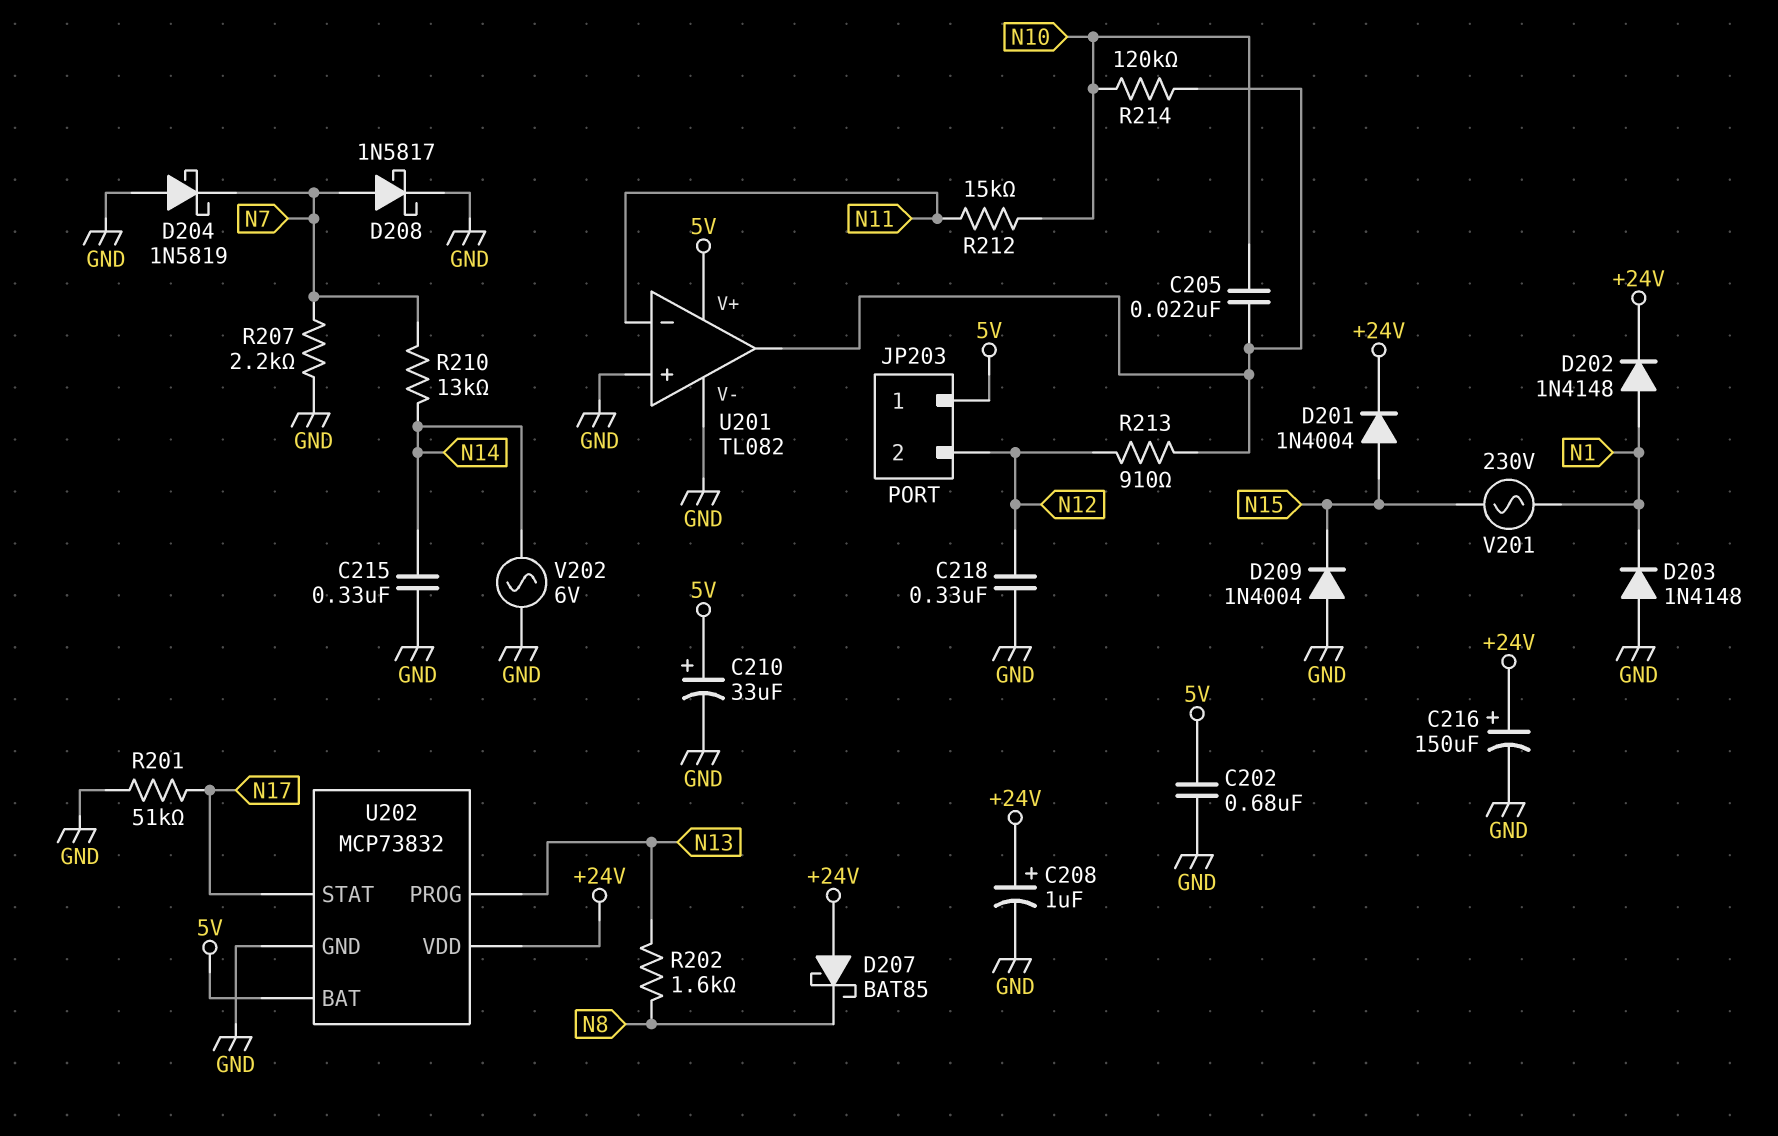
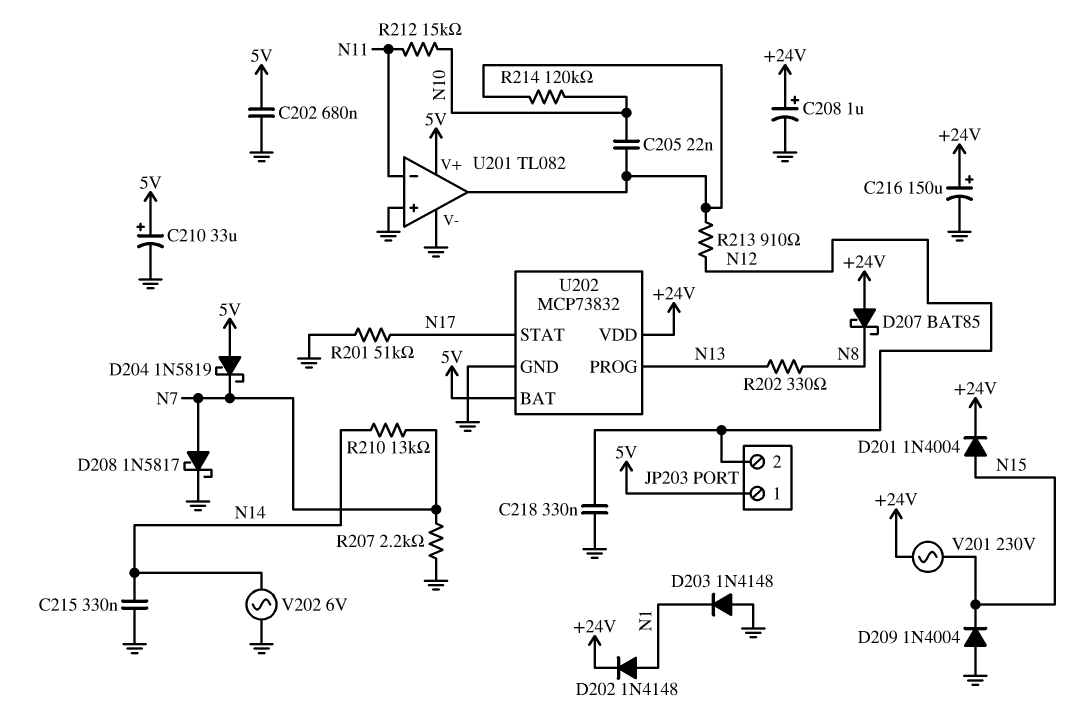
D204: schottky 1N5819 (A GND, K N7) -> schottky 1N5819 (A 5V, K N7)
R202: 1.6k (N8, N13) -> 330 (N8, N13)
V201: AC 230V (N1, N15) -> AC 230V (+24V, N15)

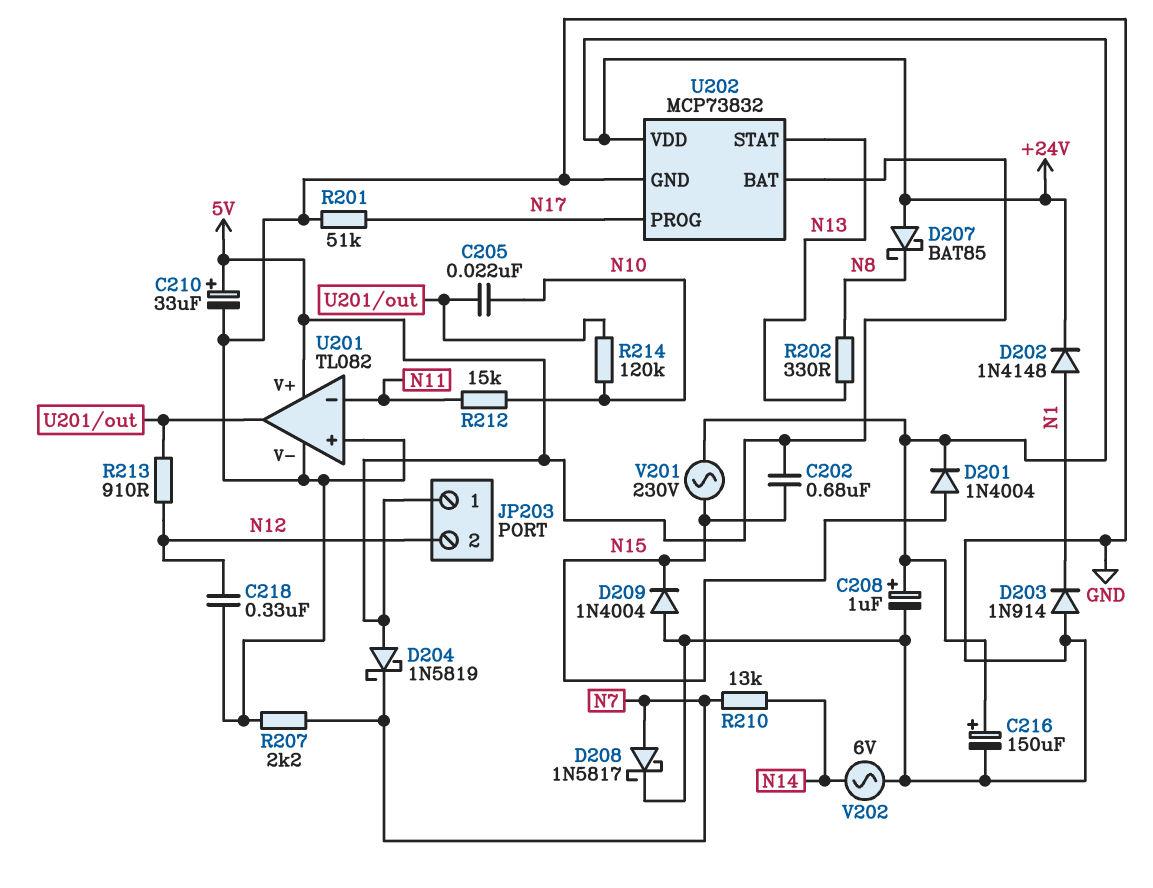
C202: 680nF (5V, GND) -> 680nF (5V, N15)
C215: 330nF (GND, N14) -> none
D203: diode 1N4148 (A GND, K N1) -> diode 1N914 (A GND, K N1)
U202 pin PROG: N13 -> N17
U202 pin STAT: N17 -> N13

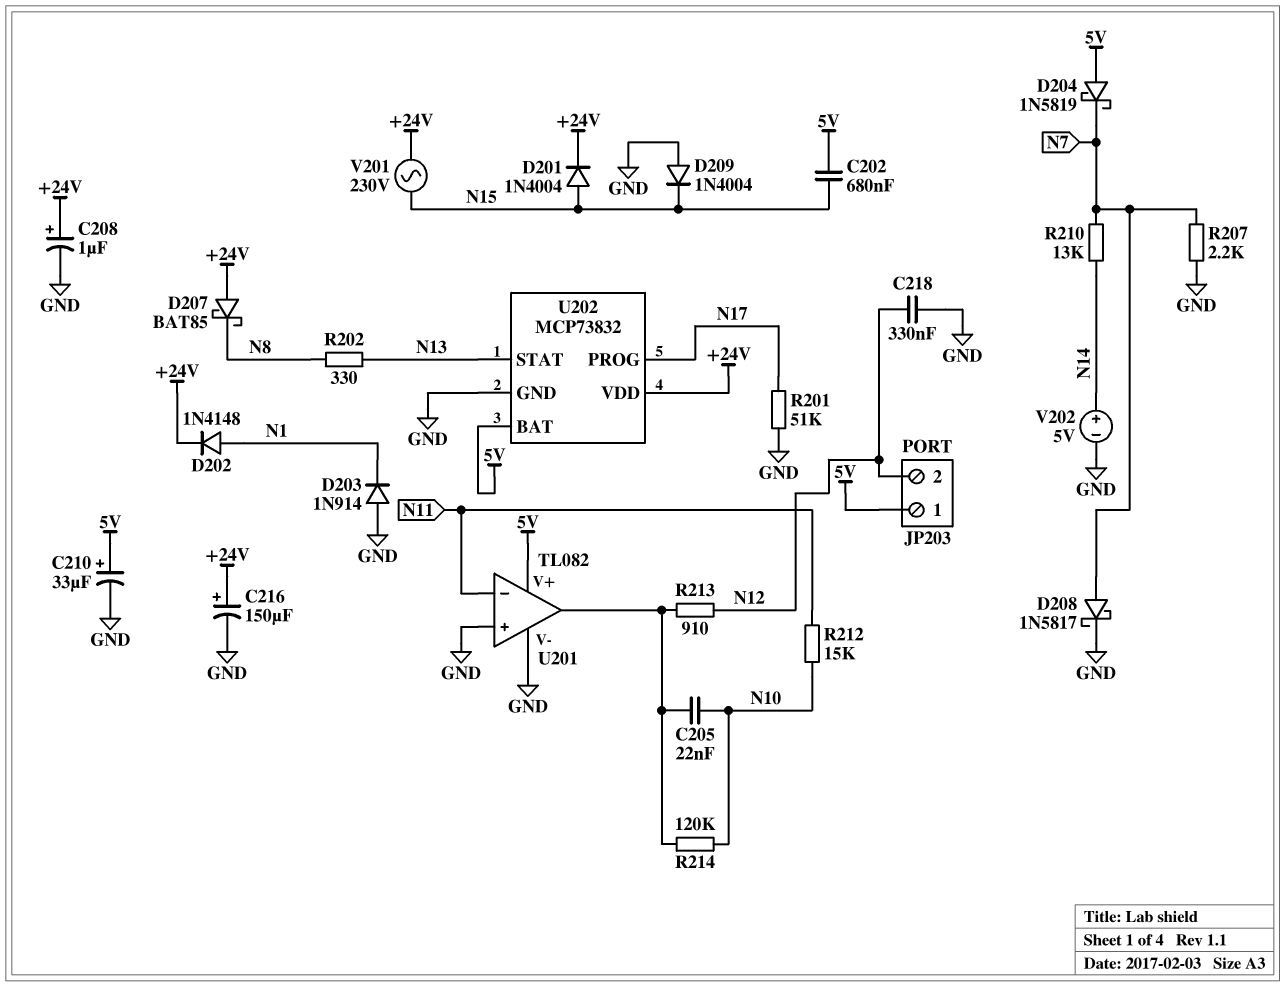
V202: AC 6V (GND, N14) -> 5V (plus N14, minus GND)

